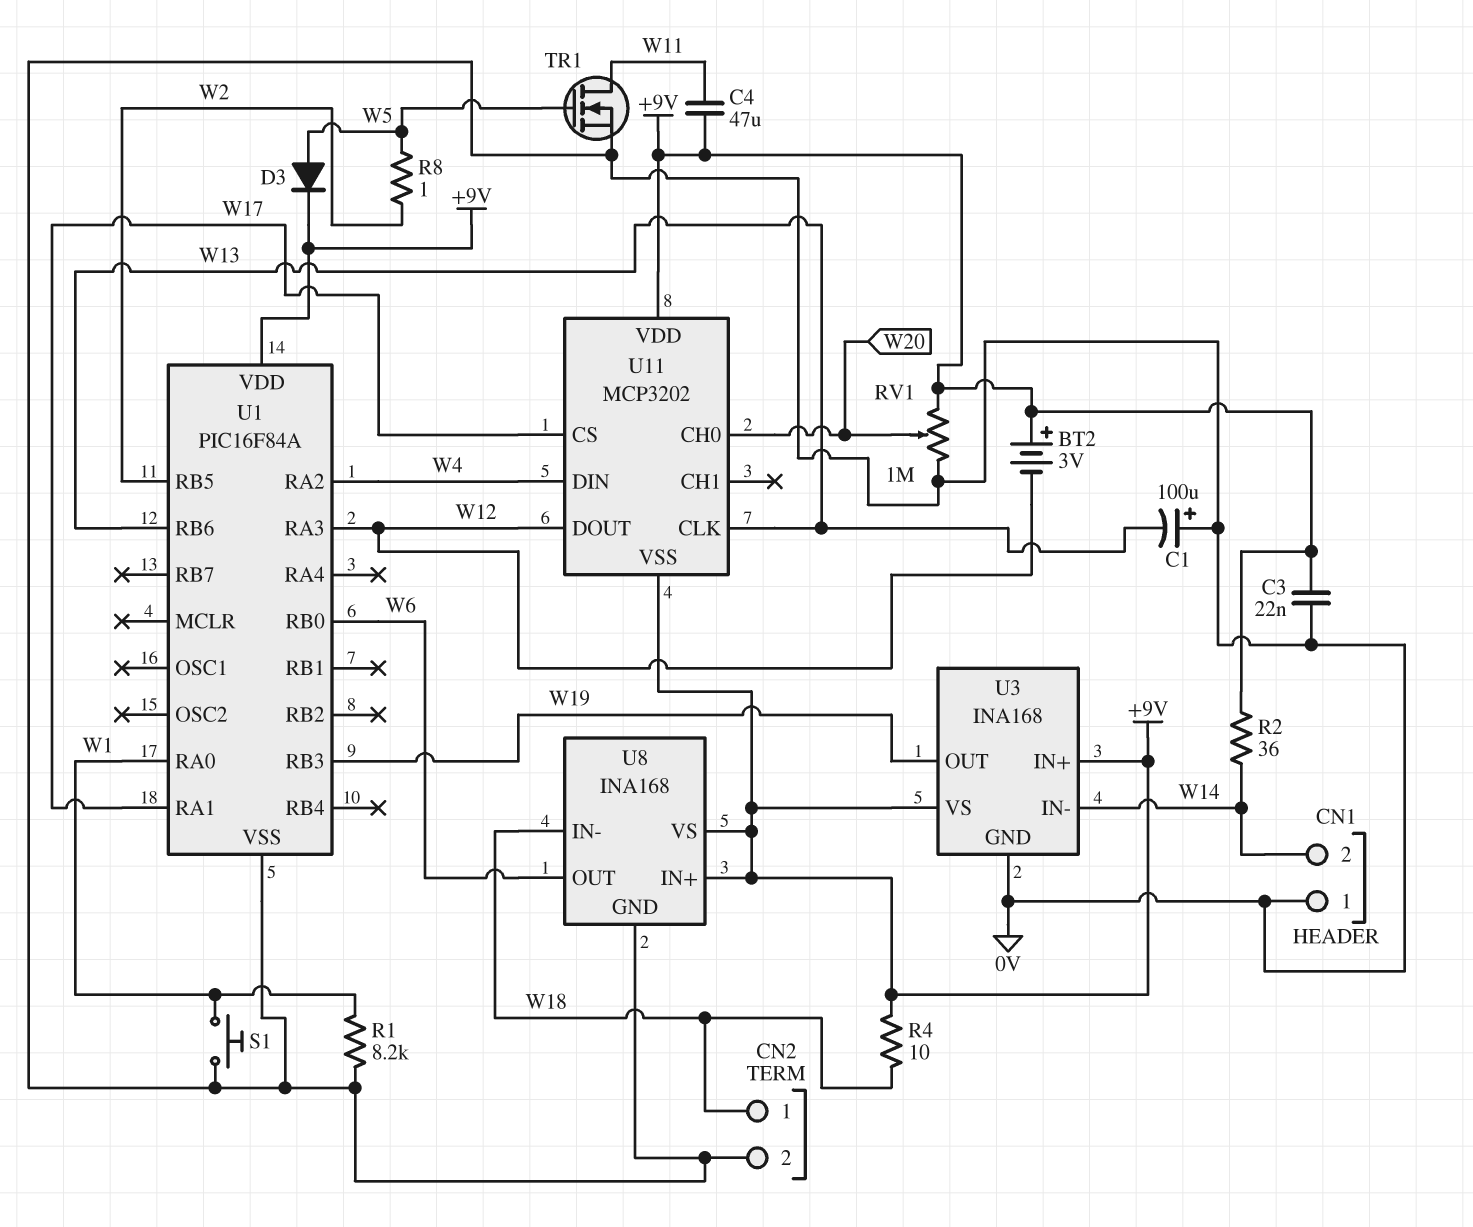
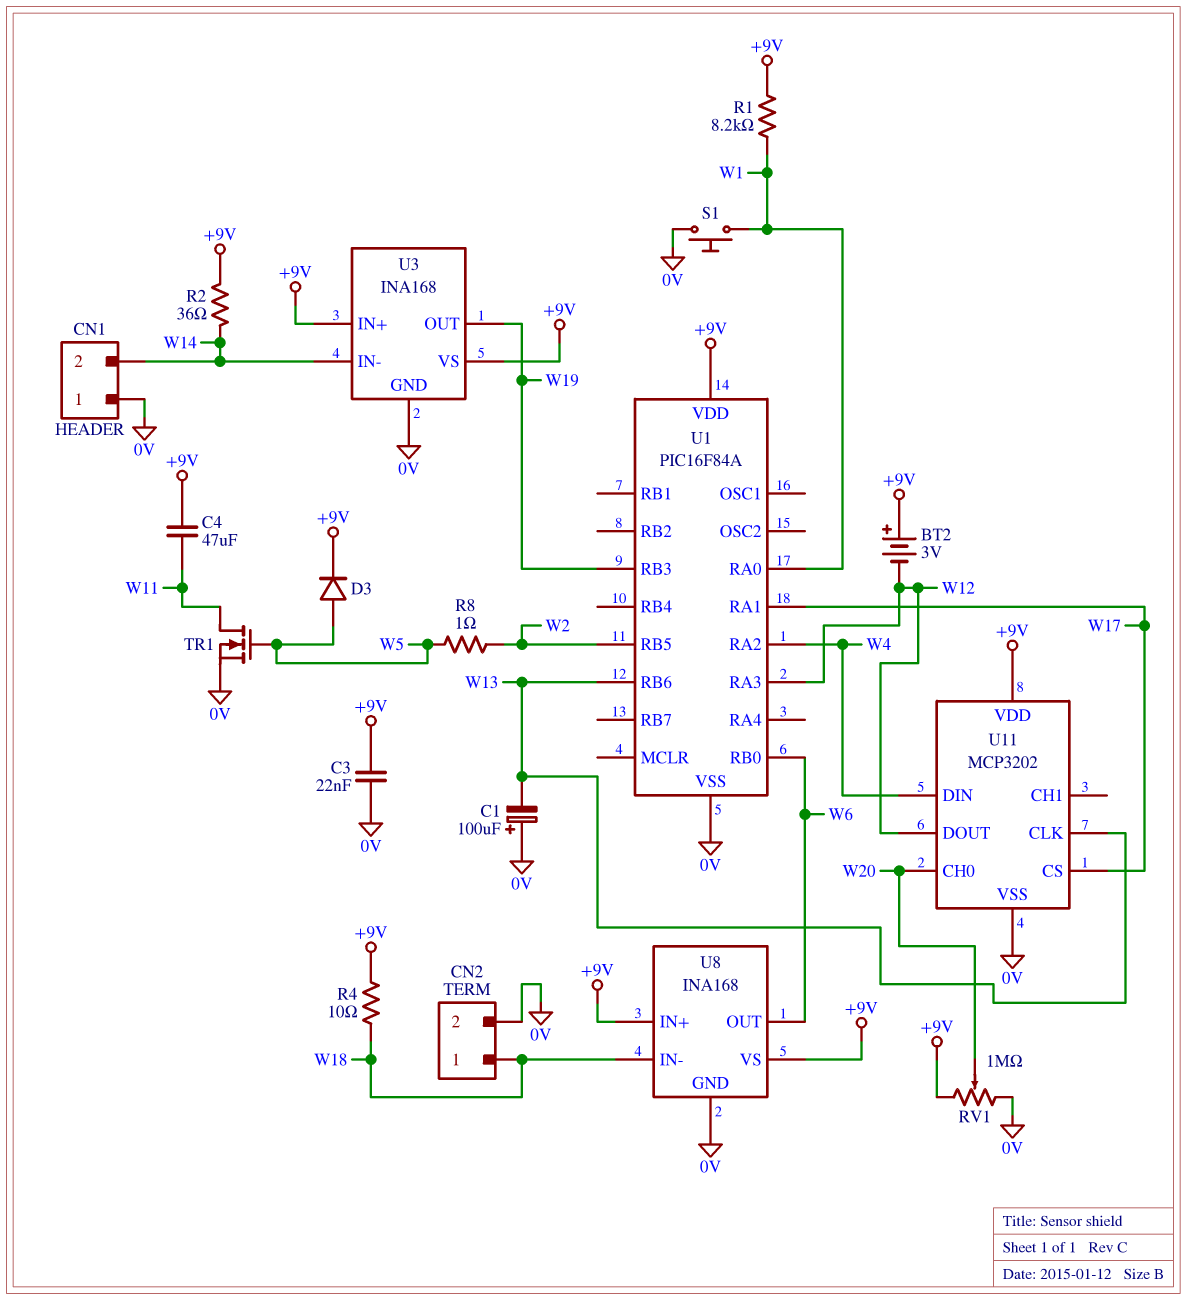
R1: 8.2k (0V, W1) -> 8.2k (+9V, W1)
U11 pin VSS: +9V -> 0V

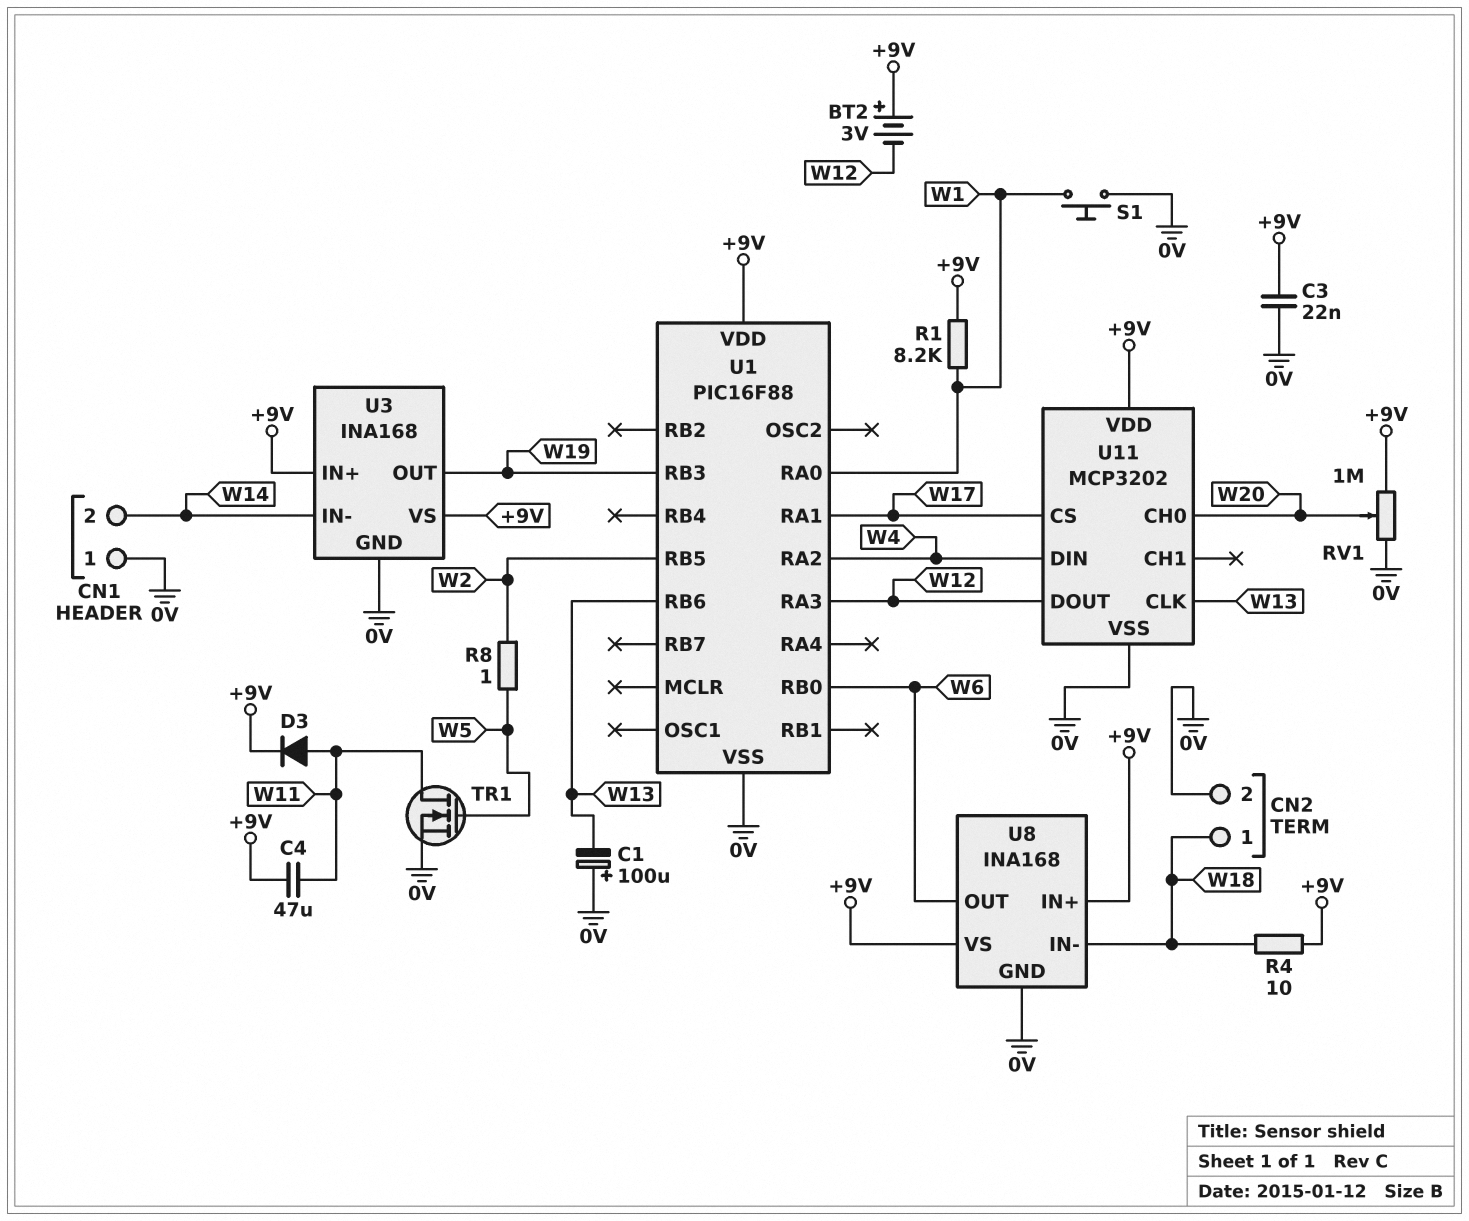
D3: diode (A W5, K +9V) -> diode (A W11, K +9V)
R2: 36 (+9V, W14) -> none
U1: PIC16F84A -> PIC16F88

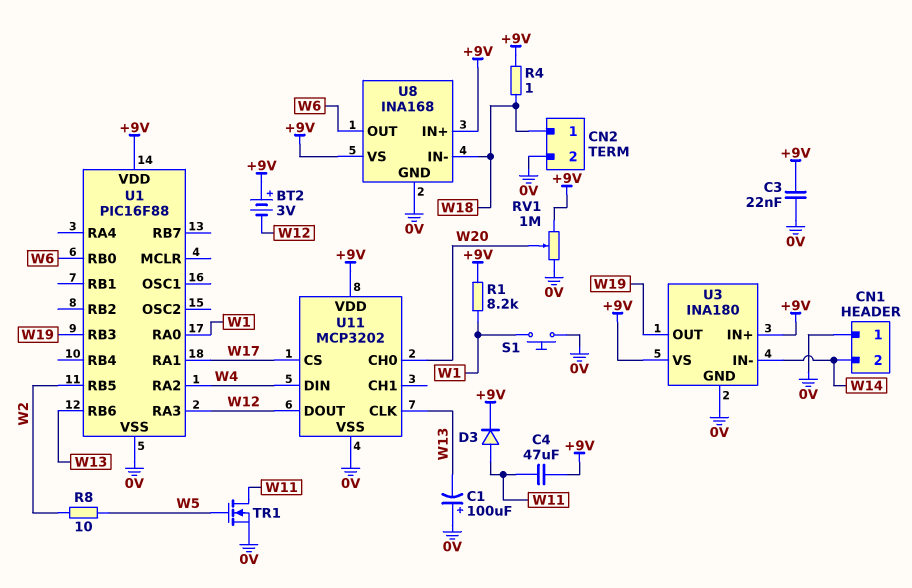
R4: 10 (+9V, W18) -> 1 (+9V, W18)
R8: 1 (W2, W5) -> 10 (W2, W5)
U3: INA168 -> INA180

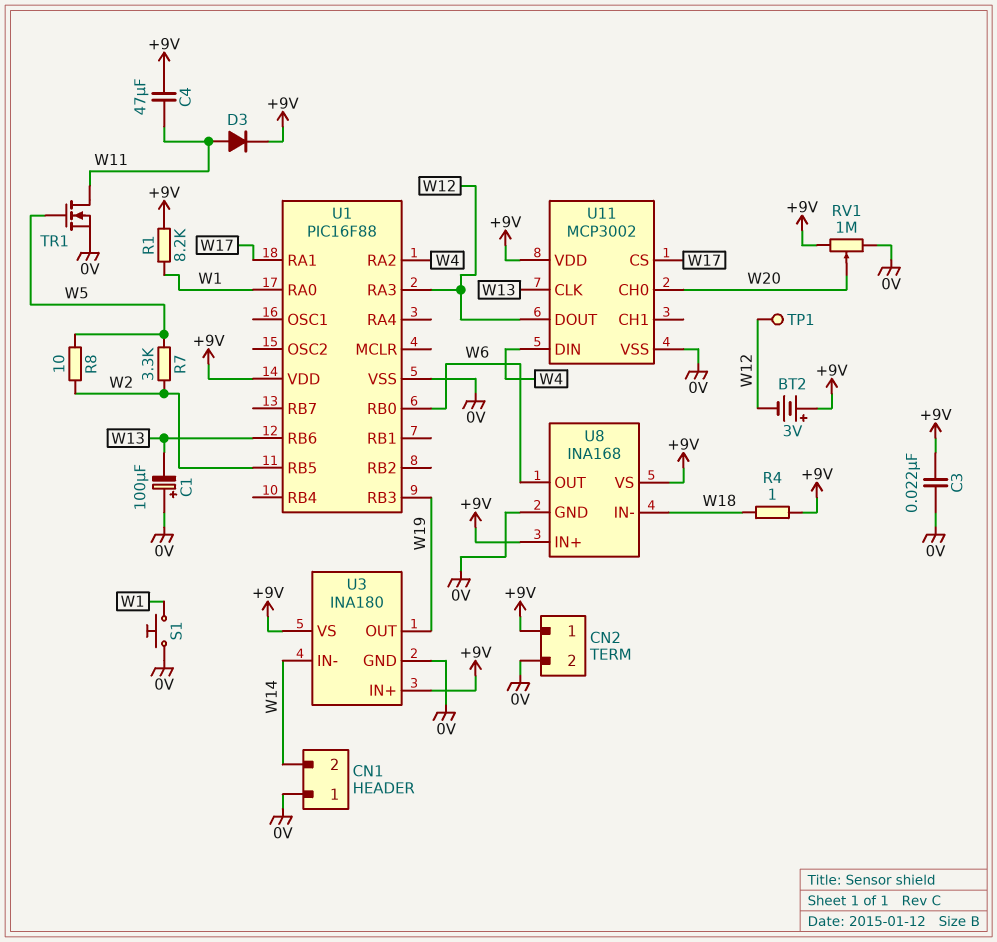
CN2 pin 1: W18 -> +9V
R7: none -> 3.3k (W2, W5)
TP1: none -> test point (W12)
U11: MCP3202 -> MCP3002

